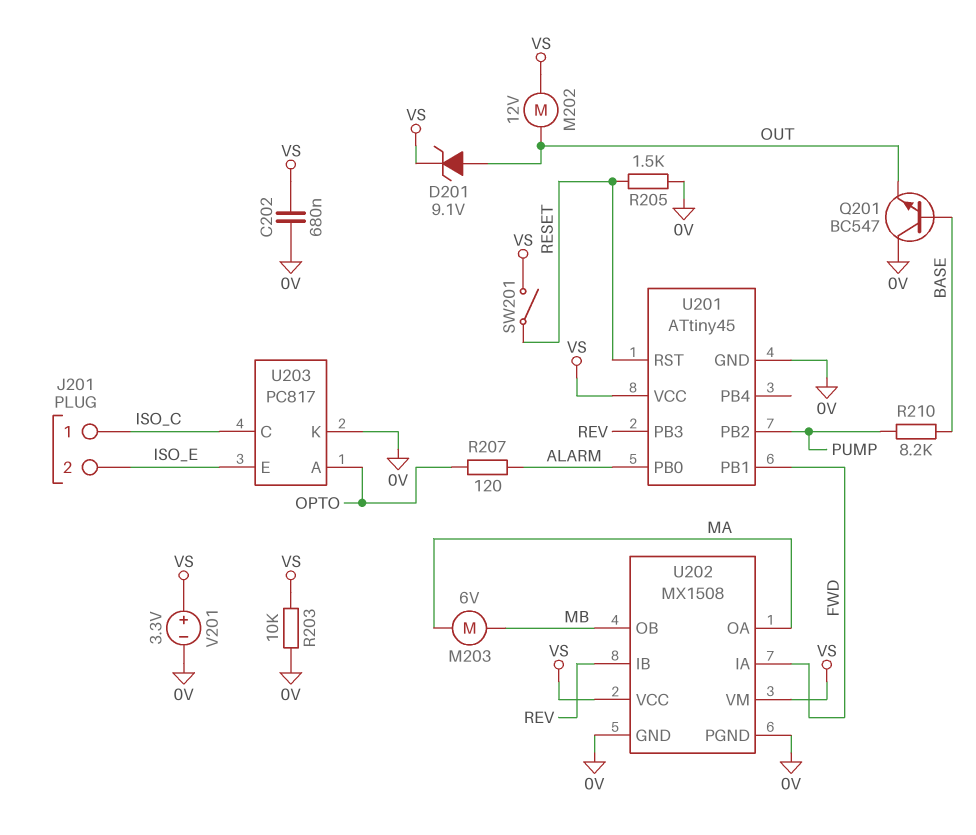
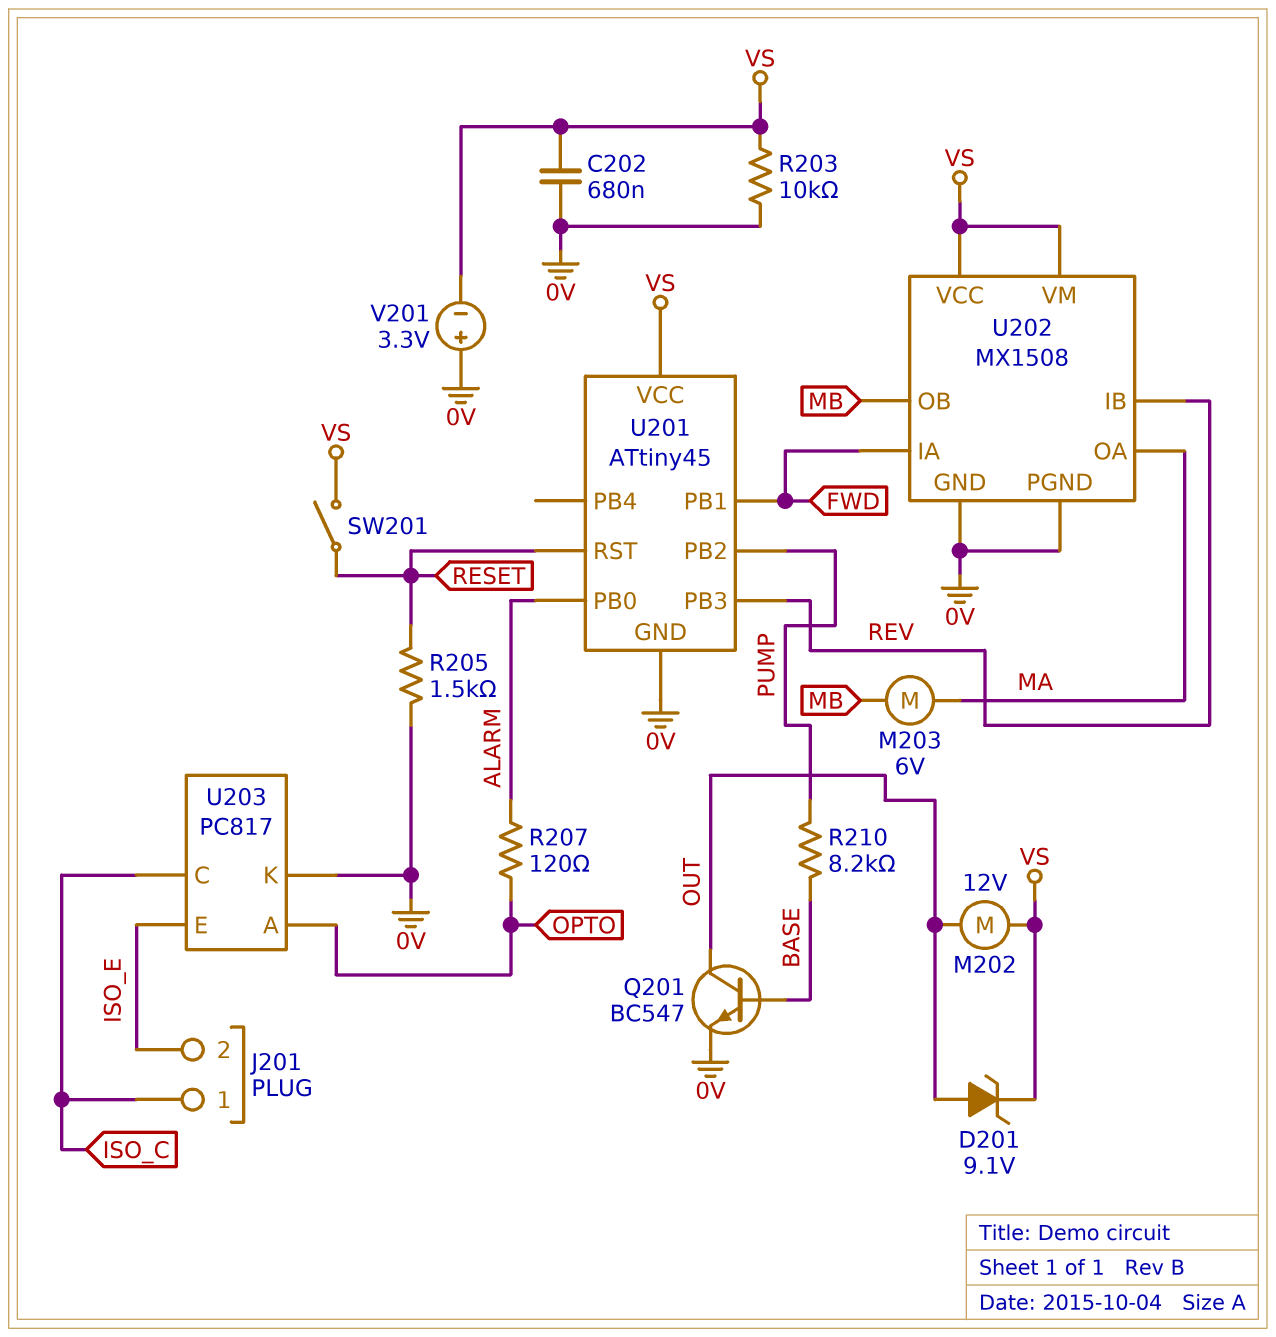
Q201: NPN BC547 (B BASE, C 0V, E OUT) -> NPN BC547 (B BASE, C OUT, E 0V)
V201: 3.3V (plus VS, minus 0V) -> 3.3V (plus 0V, minus VS)

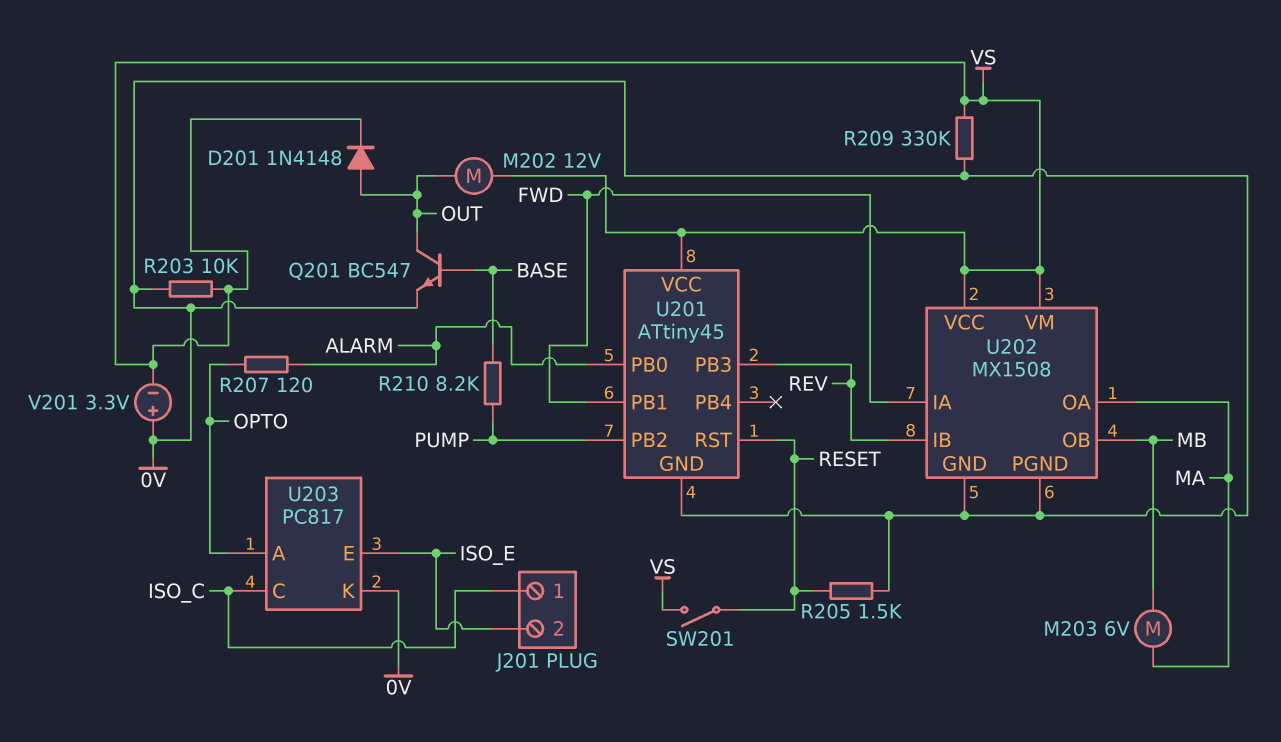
C202: 680nF (0V, VS) -> none
D201: zener 9.1V (A OUT, K VS) -> diode 1N4148 (A OUT, K VS)
R209: none -> 330k (0V, VS)

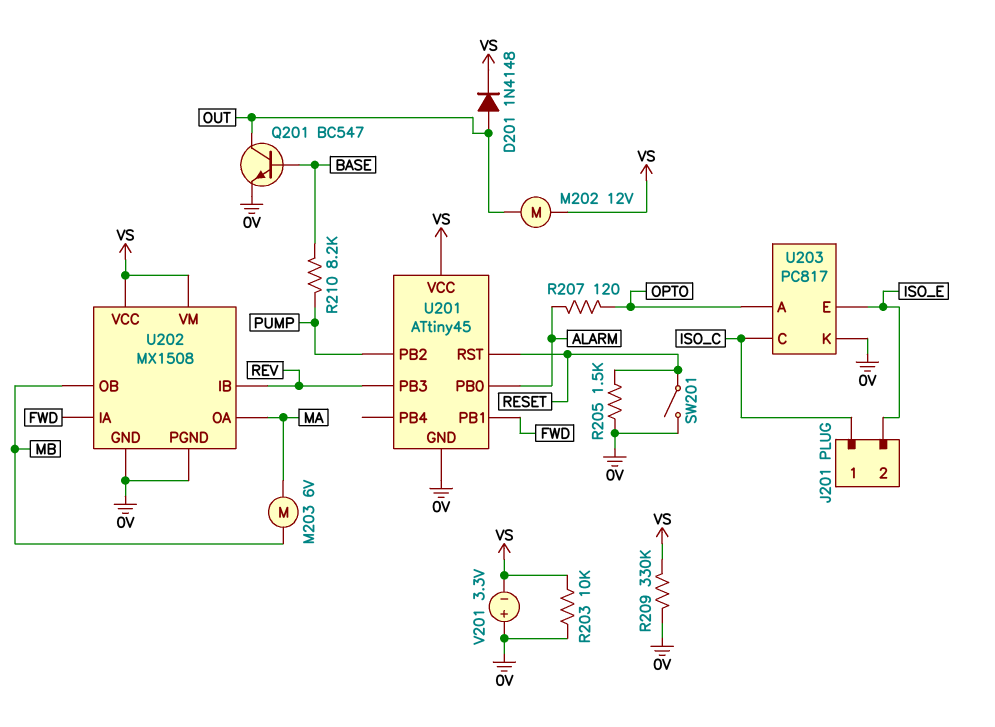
SW201: switch (RESET, VS) -> switch (0V, RESET)

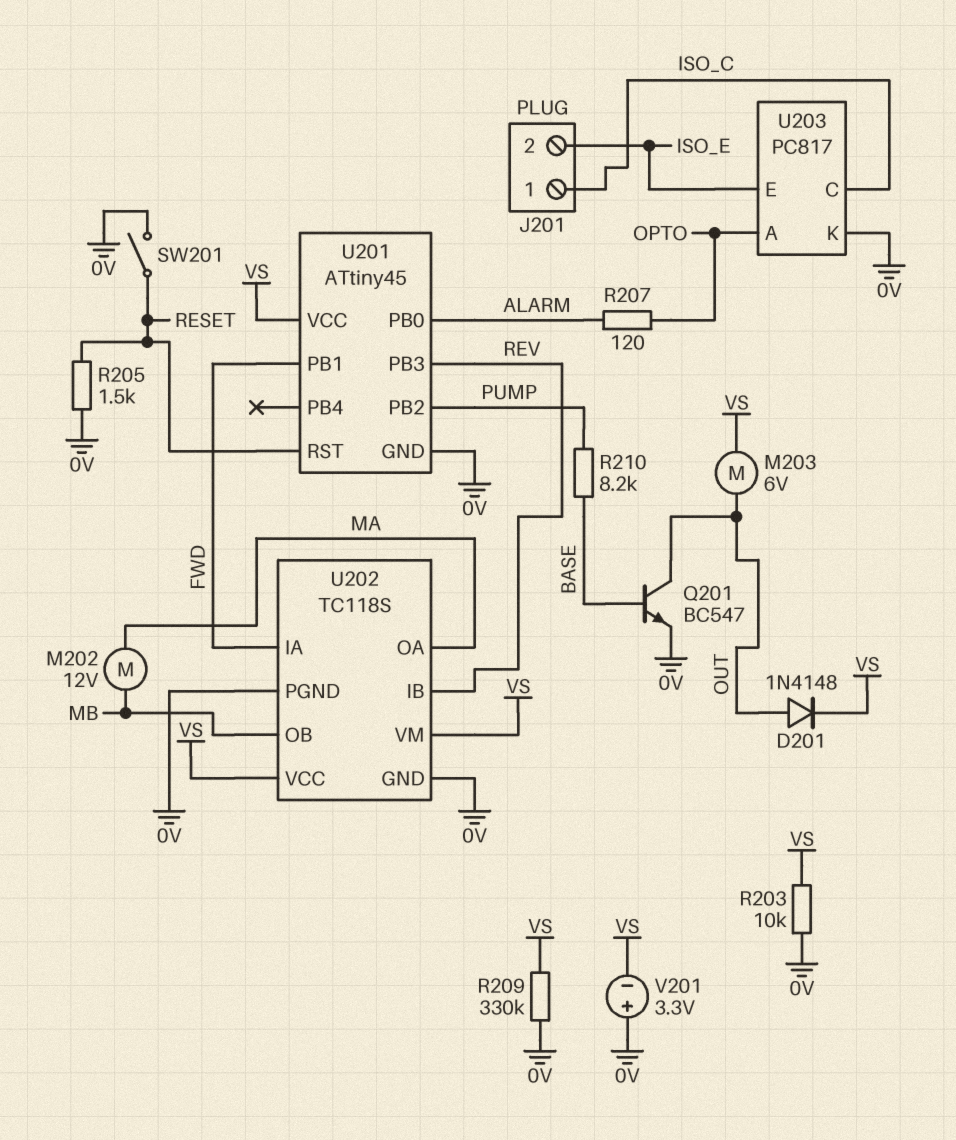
M202: motor 12V (OUT, VS) -> motor 12V (MA, MB)
M203: motor 6V (MA, MB) -> motor 6V (OUT, VS)
U202: MX1508 -> TC118S

